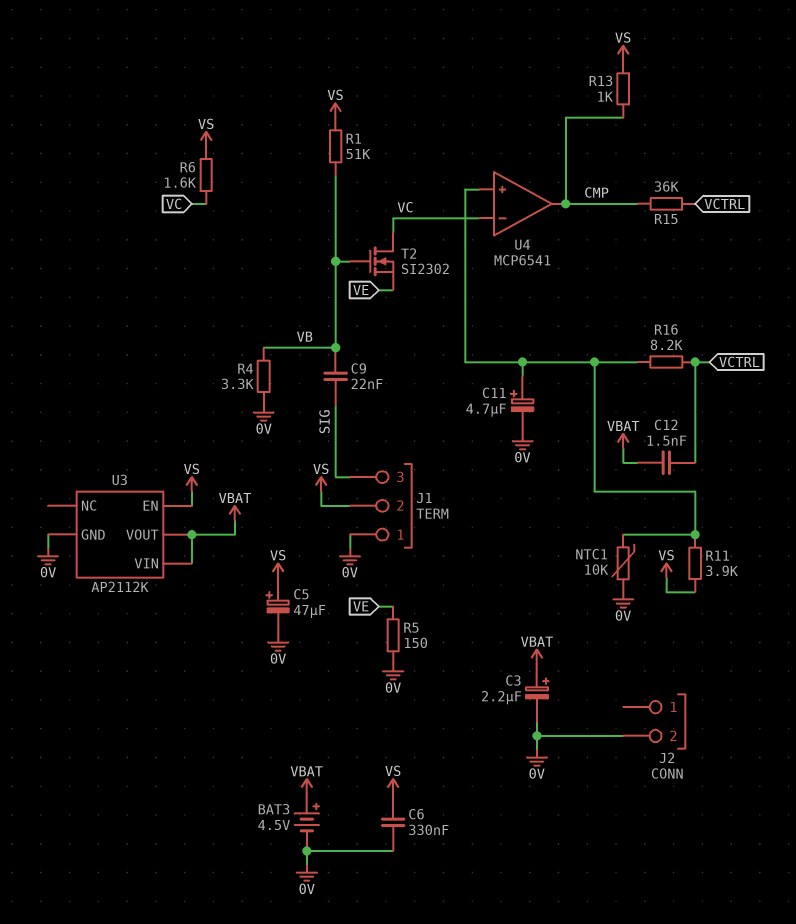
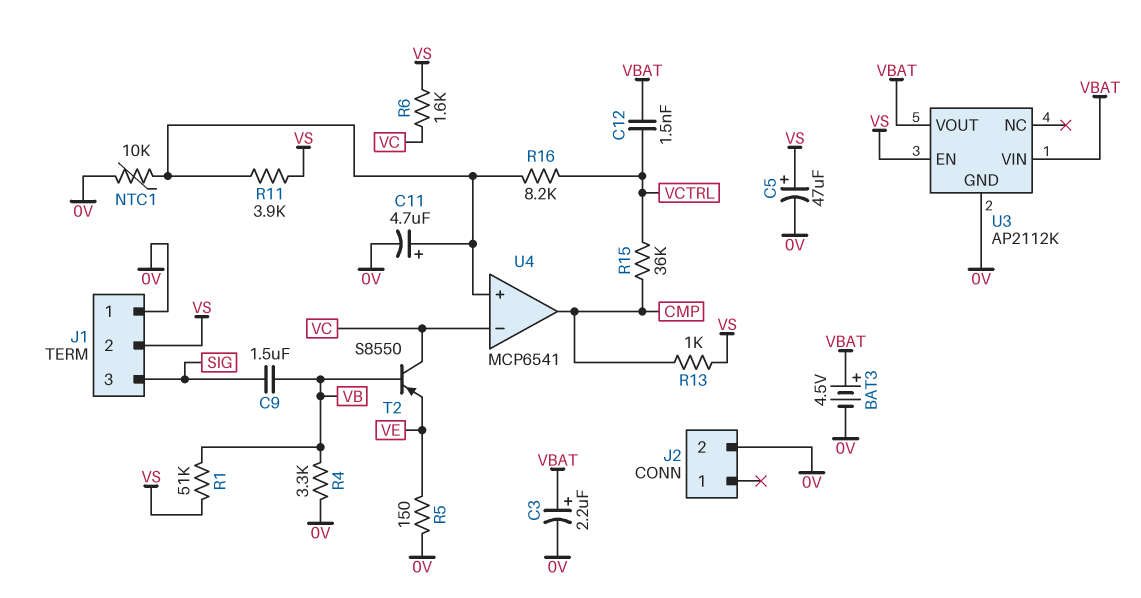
C6: 330nF (0V, VS) -> none
C9: 22nF (SIG, VB) -> 1.5uF (SIG, VB)
T2: NMOS SI2302 (G VB, D VC, S VE) -> PNP S8550 (B VB, C VC, E VE)

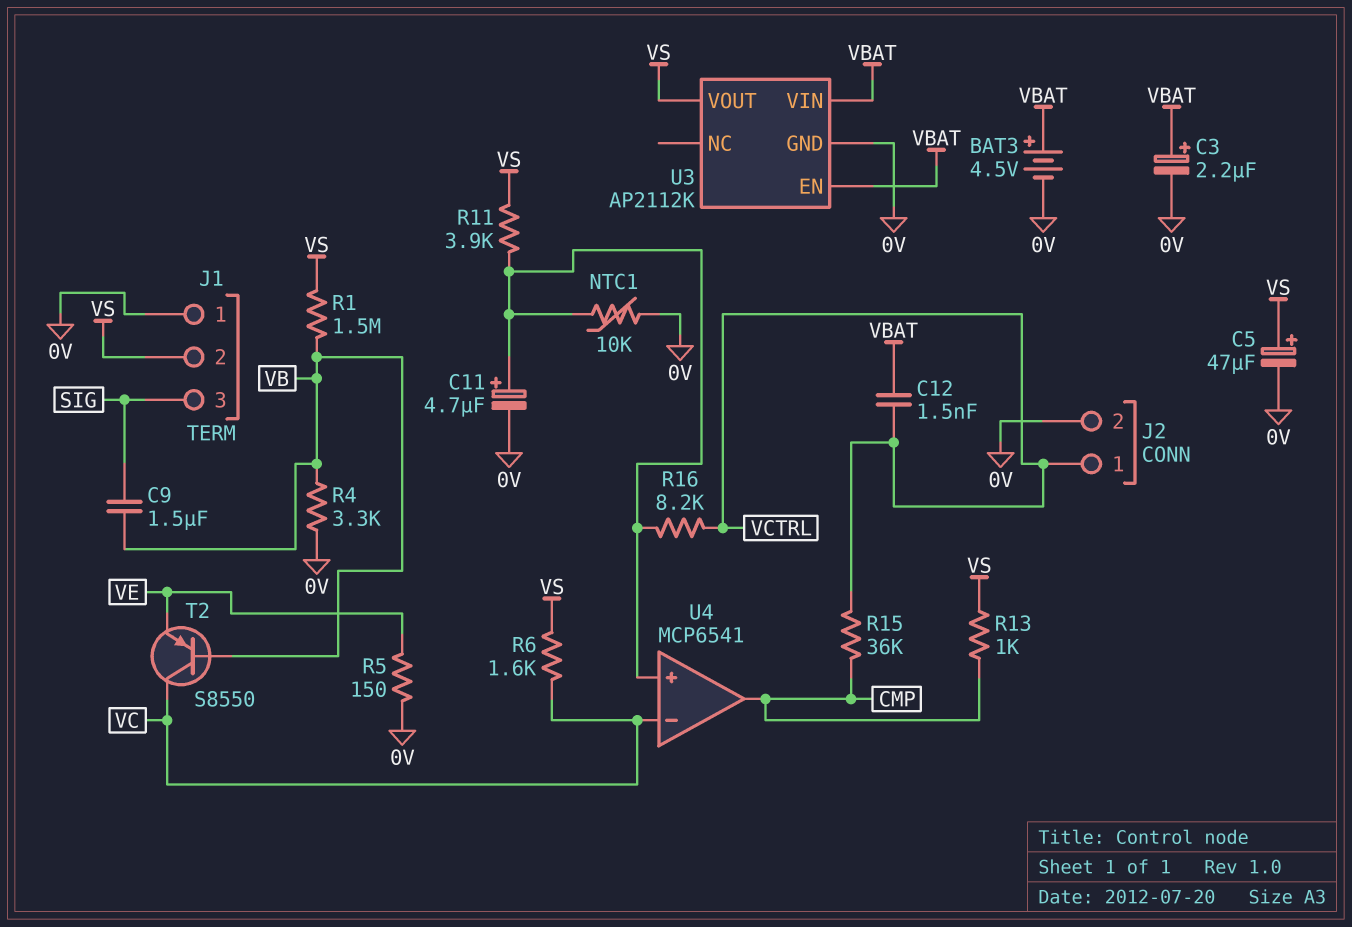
J2 pin 1: none -> VCTRL
R1: 51k (VB, VS) -> 1.5M (VB, VS)
U3 pin EN: VS -> VBAT
U3 pin VOUT: VBAT -> VS

